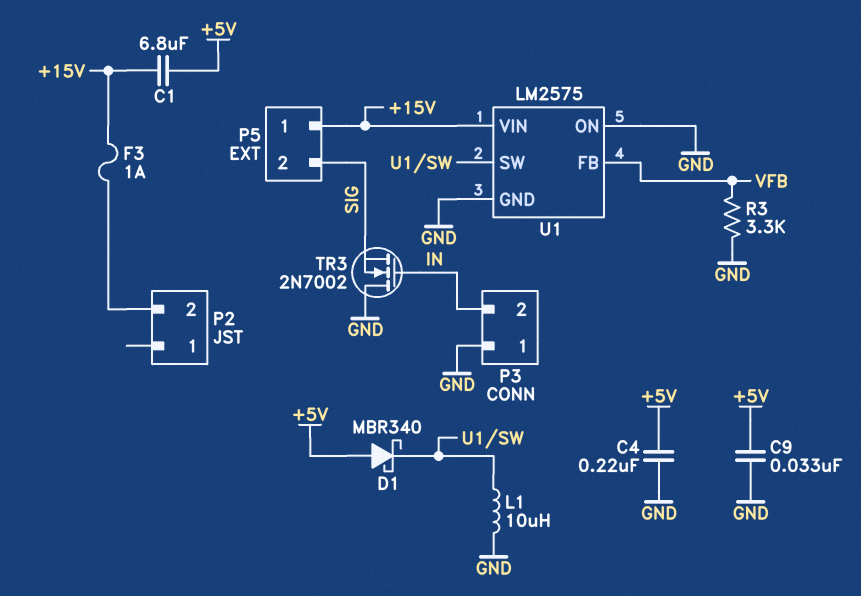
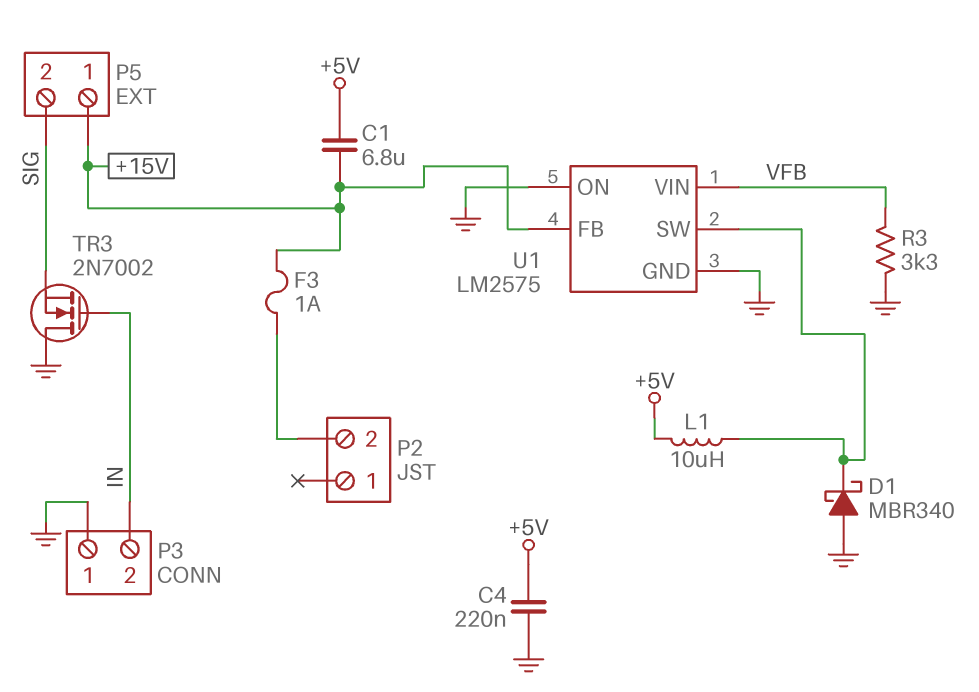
C9: 33nF (+5V, GND) -> none
D1: schottky MBR340 (A +5V, K U1/SW) -> schottky MBR340 (A GND, K U1/SW)
L1: 10uH (GND, U1/SW) -> 10uH (+5V, U1/SW)
U1 pin FB: VFB -> +15V
U1 pin VIN: +15V -> VFB

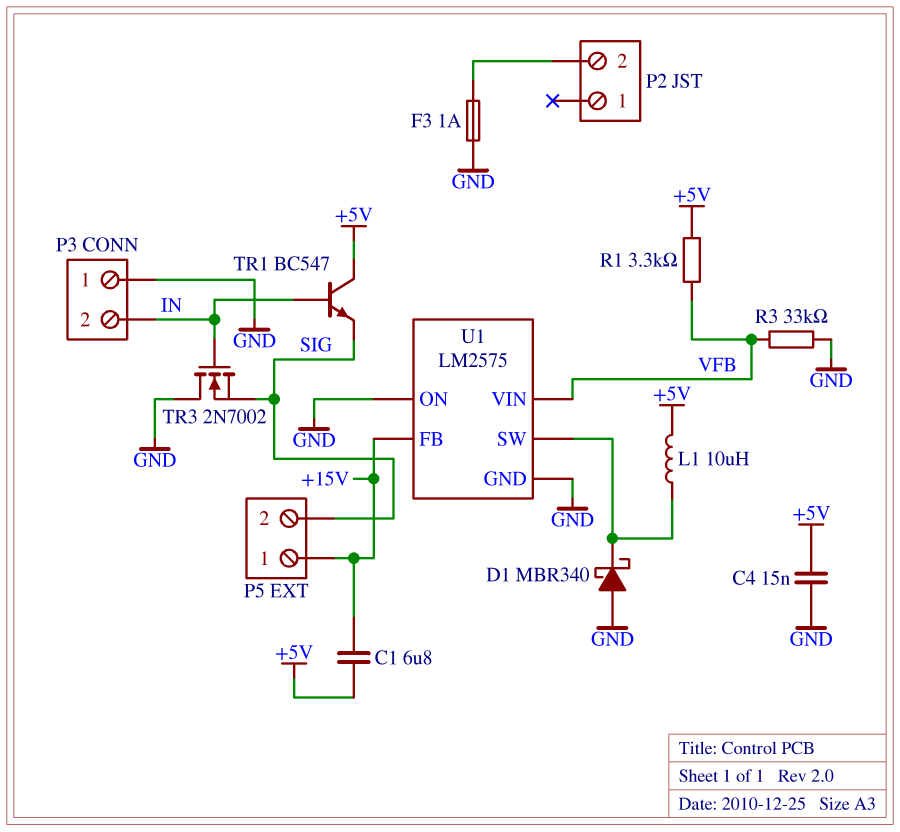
C4: 220nF (+5V, GND) -> 15nF (+5V, GND)
F3: 1A (+15V, P2/2) -> 1A (GND, P2/2)
R1: none -> 3.3k (+5V, VFB)
R3: 3.3k (GND, VFB) -> 33k (GND, VFB)
TR1: none -> NPN BC547 (B IN, C +5V, E SIG)

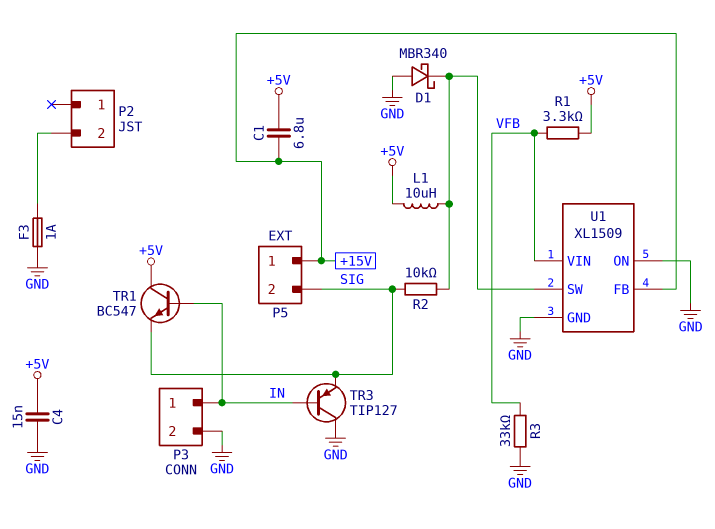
P3 pin 1: GND -> IN
P3 pin 2: IN -> GND
R2: none -> 10k (SIG, U1/SW)
TR3: NMOS 2N7002 (G IN, D GND, S SIG) -> PNP TIP127 (B IN, C GND, E SIG)
U1: LM2575 -> XL1509

